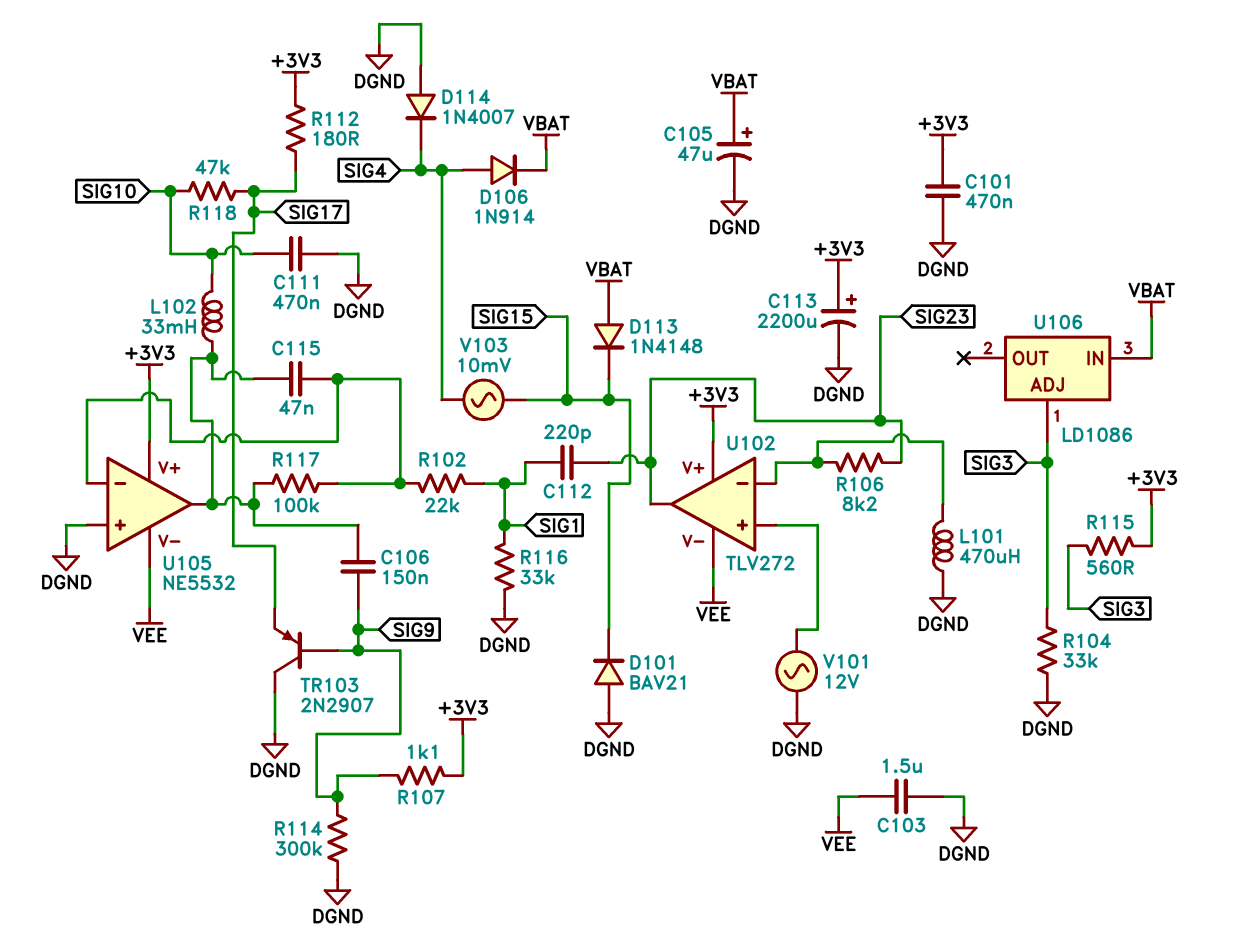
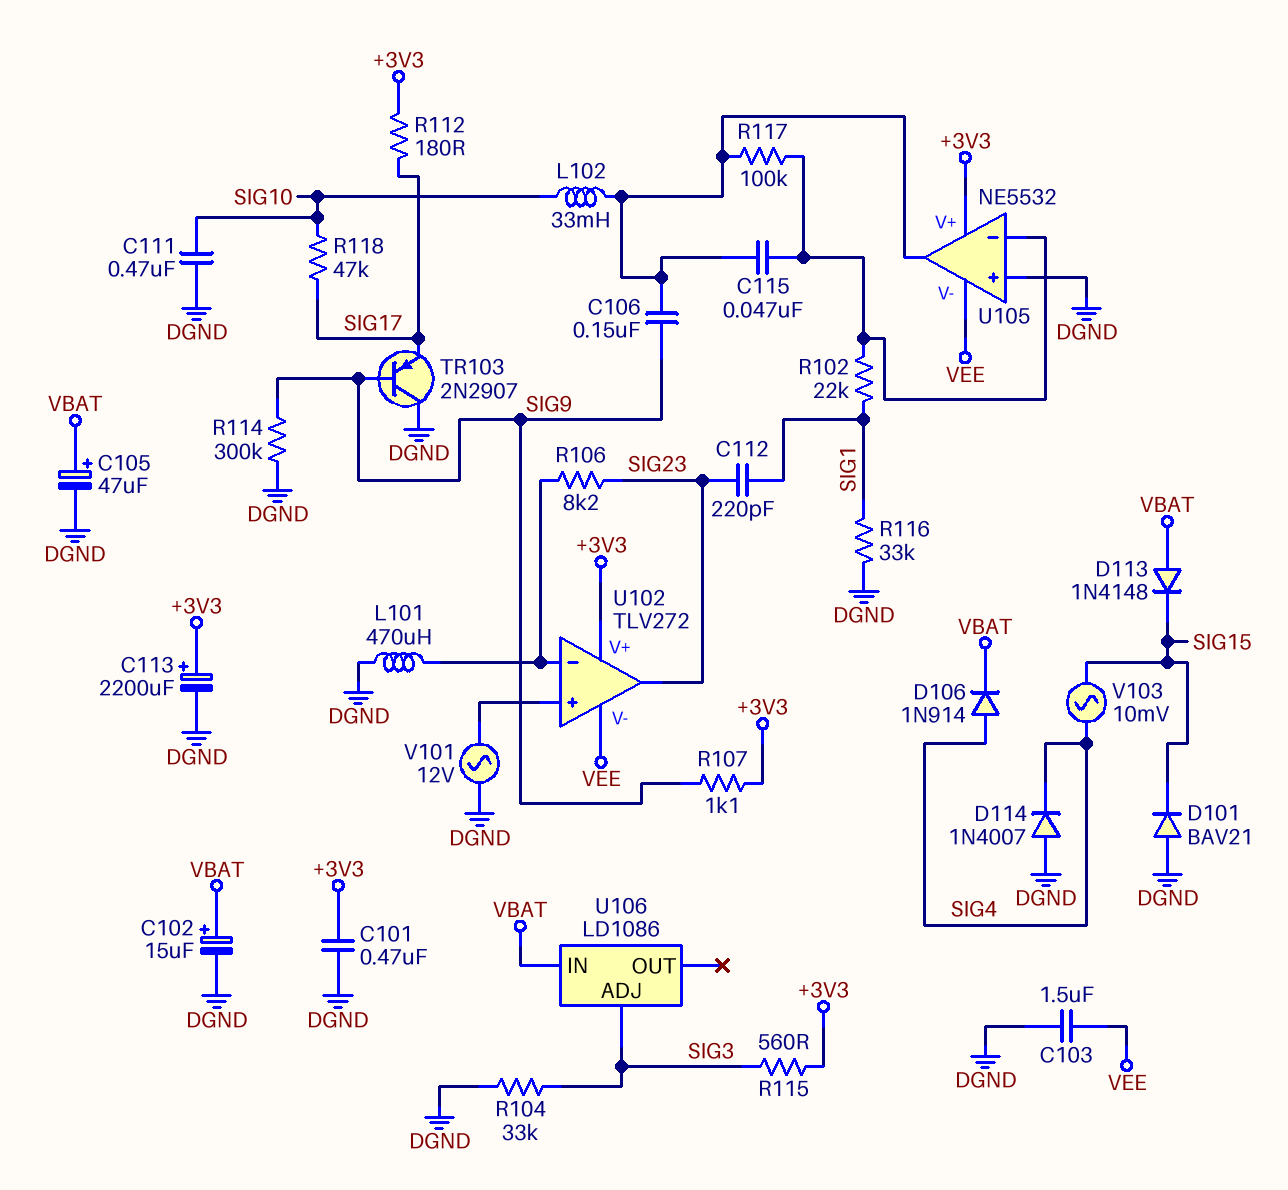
C102: none -> 15uF (plus VBAT, minus DGND)

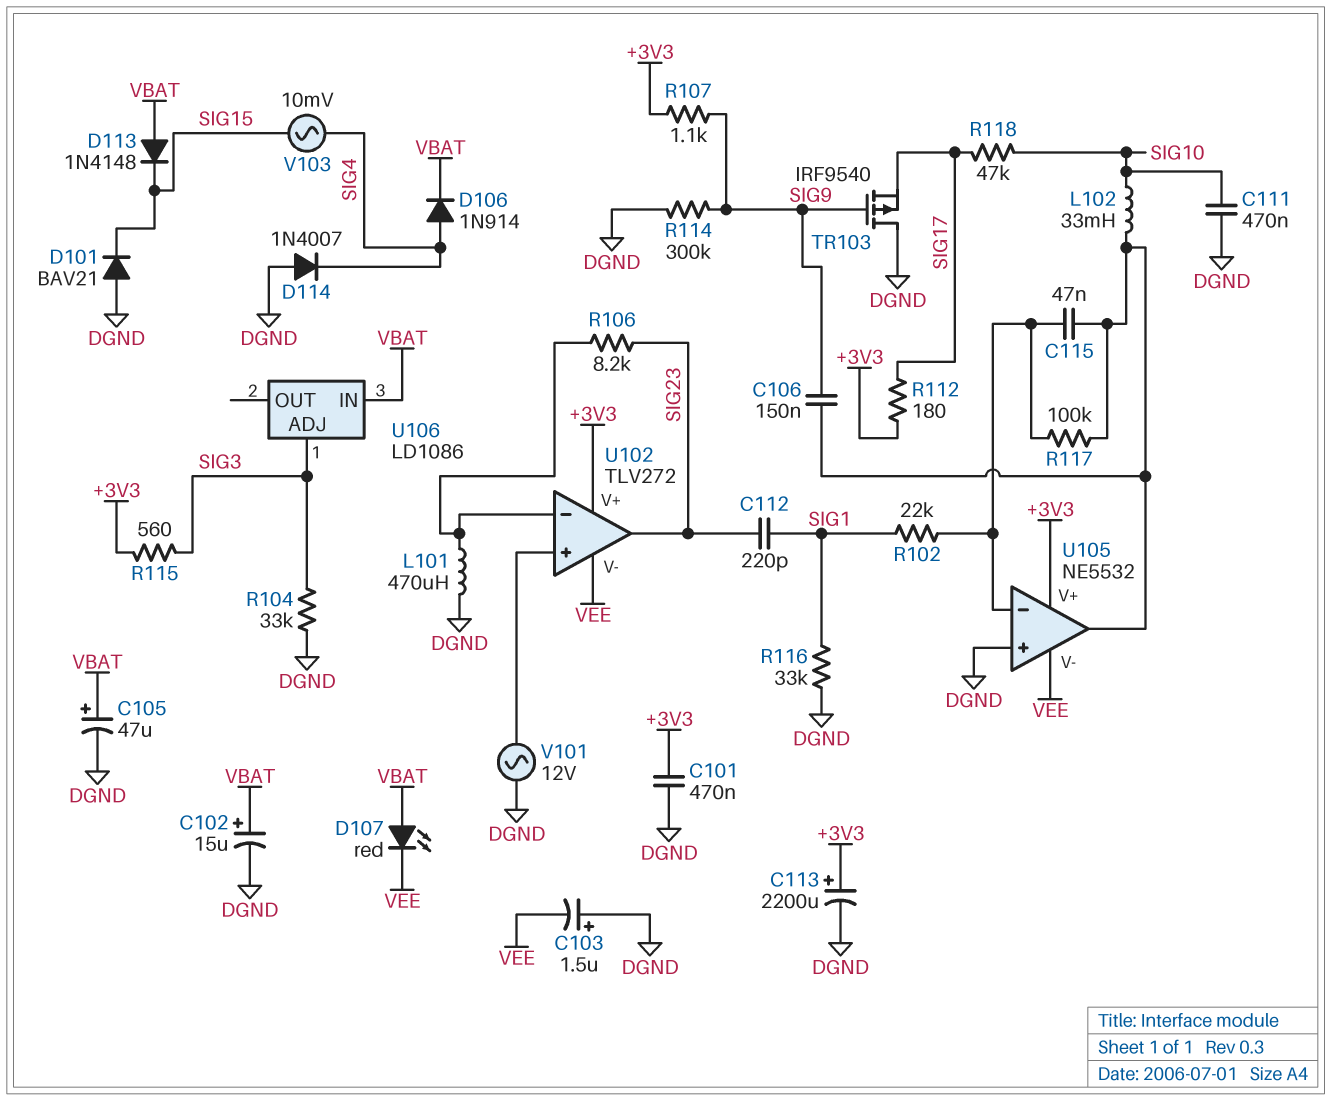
C103: 1.5uF (DGND, VEE) -> 1.5uF (plus DGND, minus VEE)
D107: none -> LED red (A VBAT, K VEE)
TR103: PNP 2N2907 (B SIG9, C DGND, E SIG17) -> PMOS IRF9540 (G SIG9, D DGND, S SIG17)

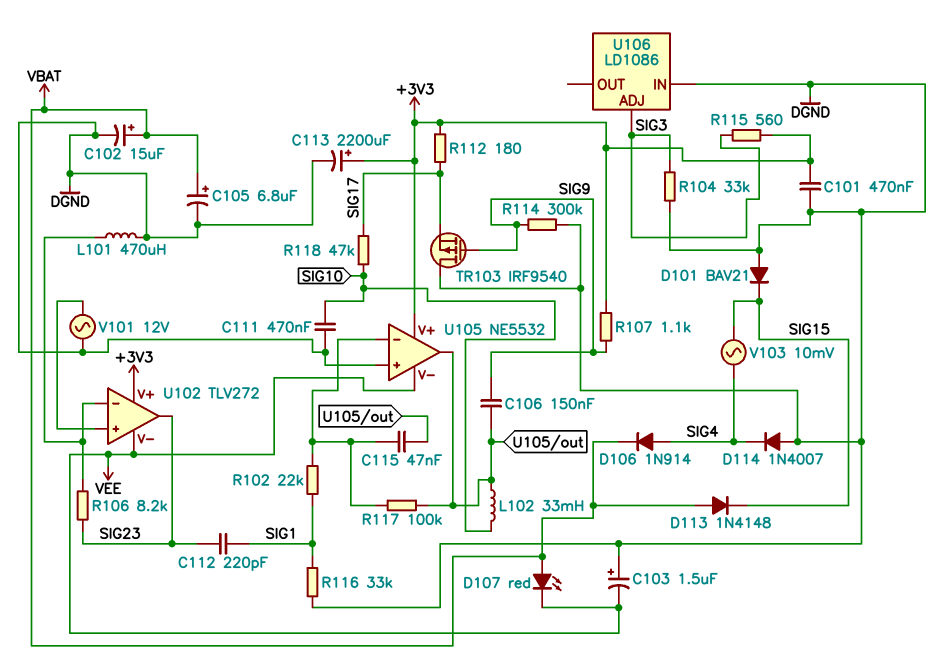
C105: 47uF (plus VBAT, minus DGND) -> 6.8uF (plus VBAT, minus DGND)
U106 pin IN: VBAT -> DGND

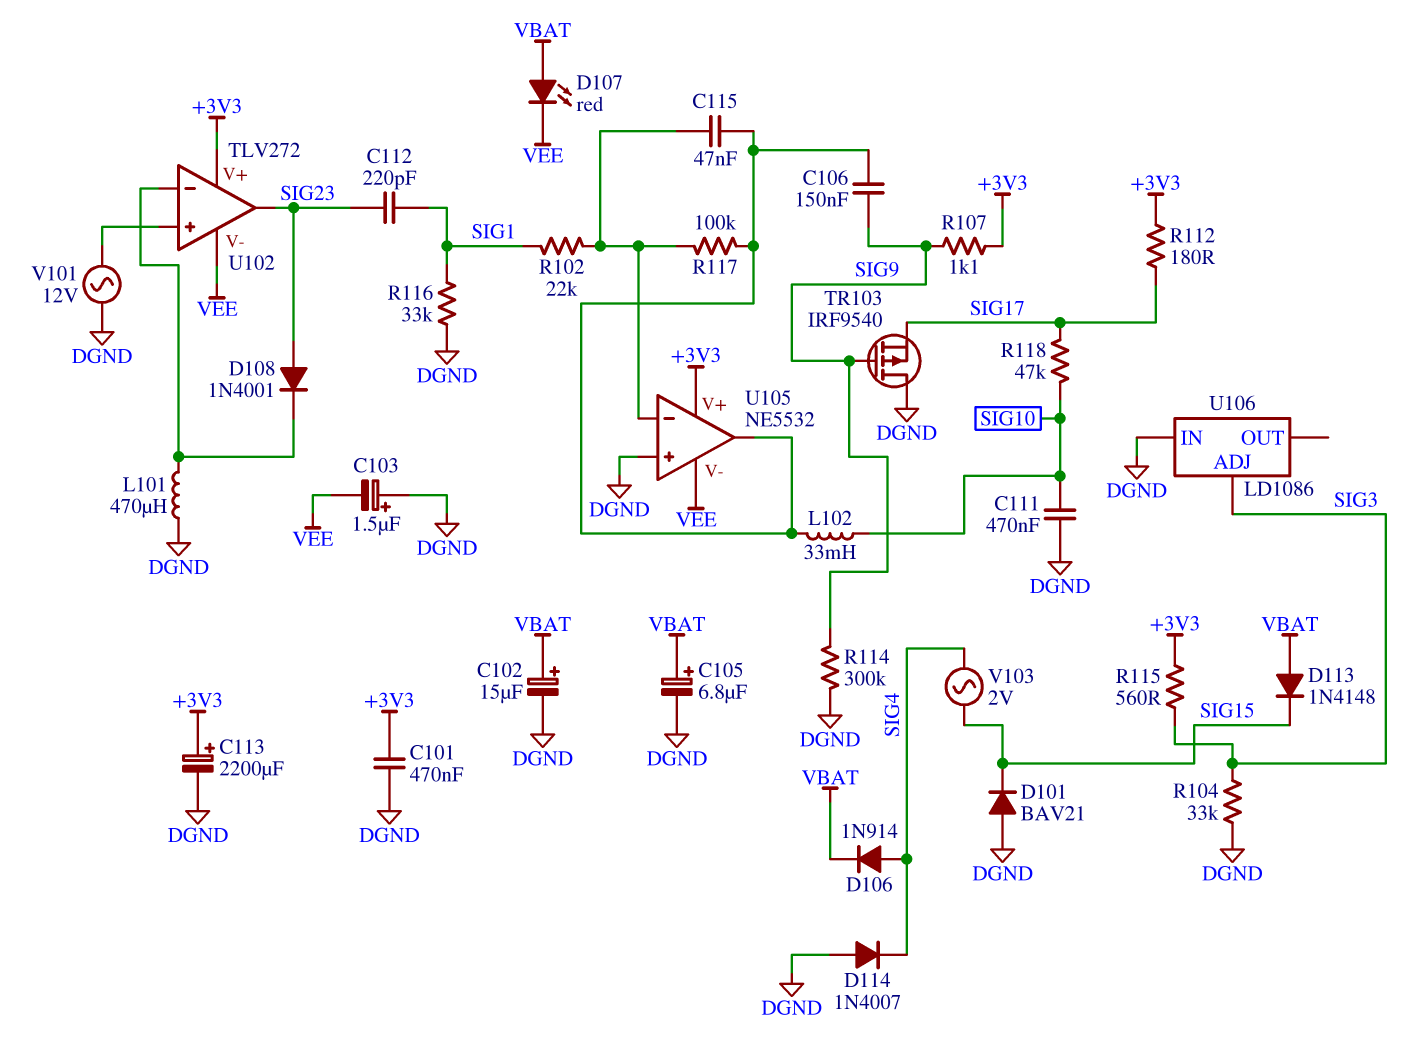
D108: none -> diode 1N4001 (A SIG23, K U102/in-)
R106: 8.2k (SIG23, U102/in-) -> none
V103: AC 10mV (SIG4, SIG15) -> AC 2V (SIG4, SIG15)

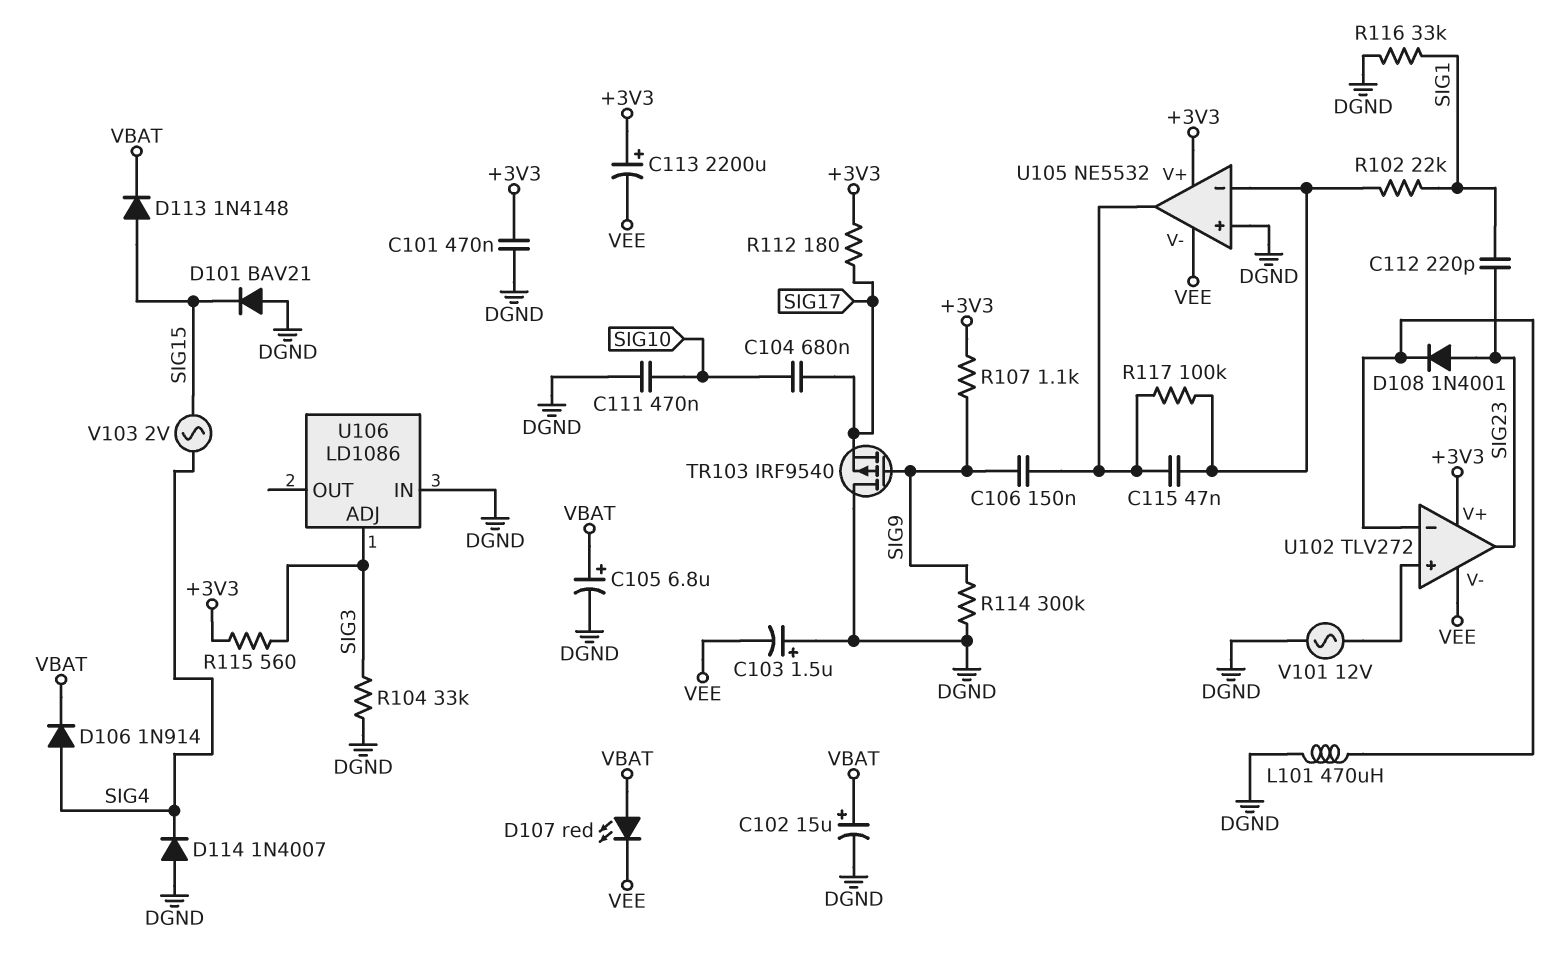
C104: none -> 680nF (SIG10, SIG17)
C113: 2200uF (plus +3V3, minus DGND) -> 2200uF (plus +3V3, minus VEE)
D113: diode 1N4148 (A VBAT, K SIG15) -> diode 1N4148 (A SIG15, K VBAT)
L102: 33mH (SIG10, U105/out) -> none
R118: 47k (SIG10, SIG17) -> none

